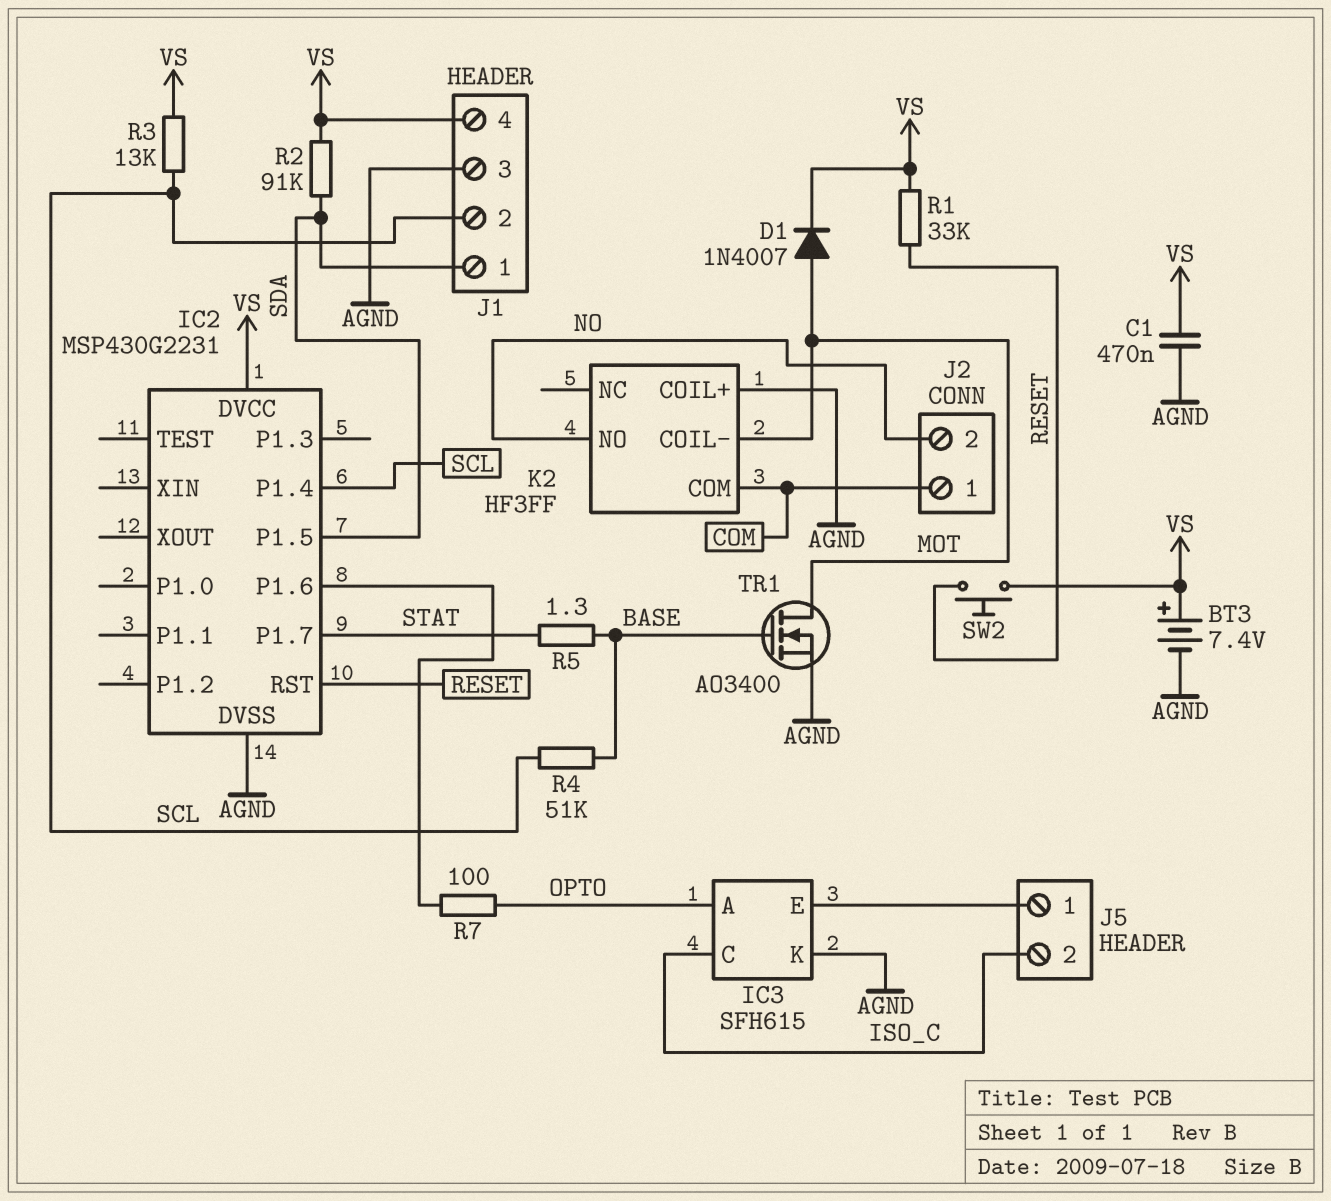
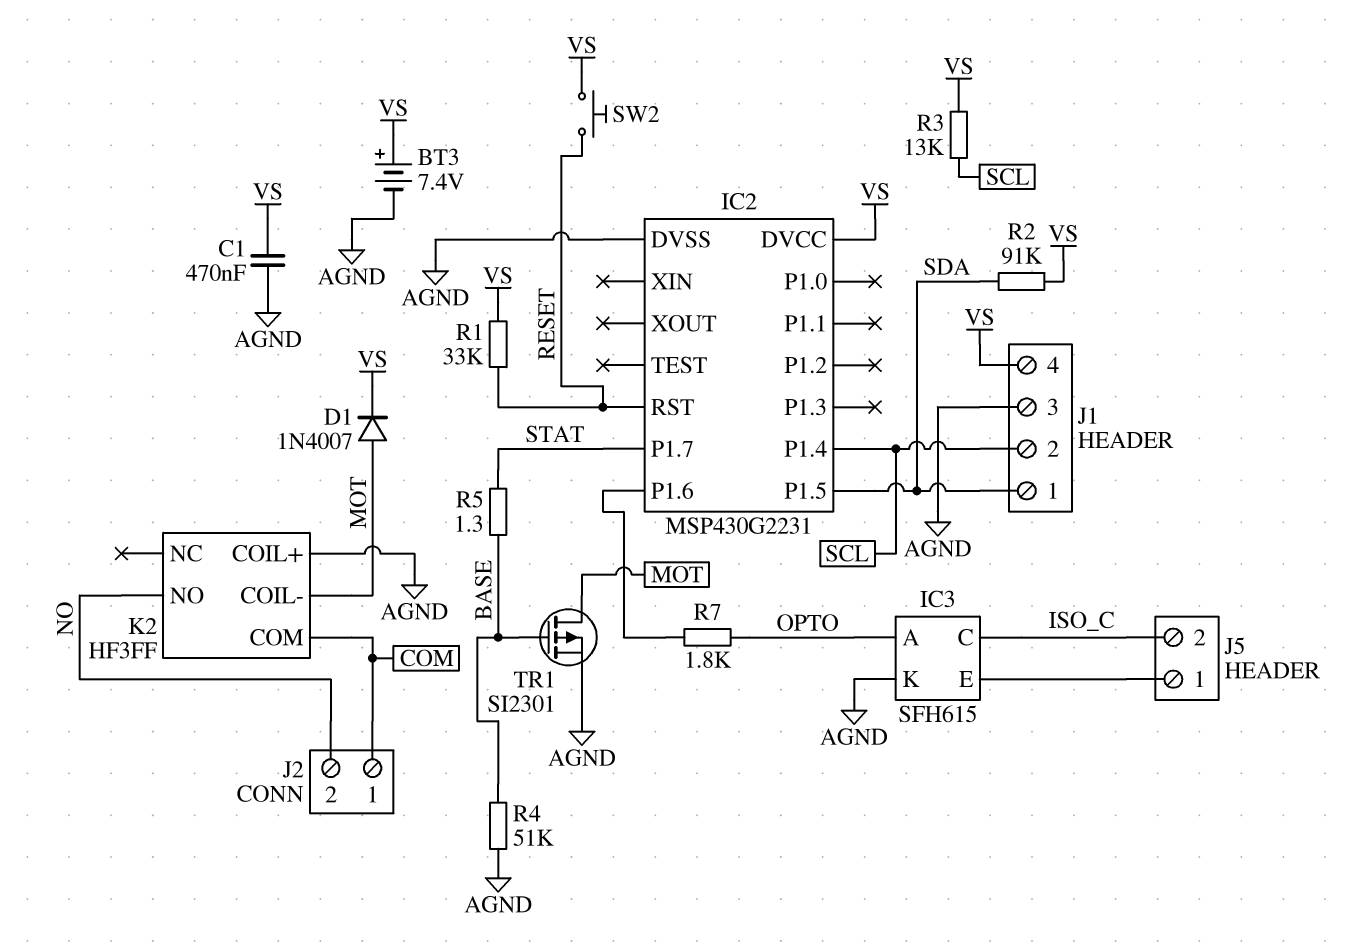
R4: 51k (BASE, SCL) -> 51k (AGND, BASE)
R7: 100 (IC2/P1.6, OPTO) -> 1.8k (IC2/P1.6, OPTO)
TR1: NMOS AO3400 (G BASE, D MOT, S AGND) -> PMOS SI2301 (G BASE, D MOT, S AGND)

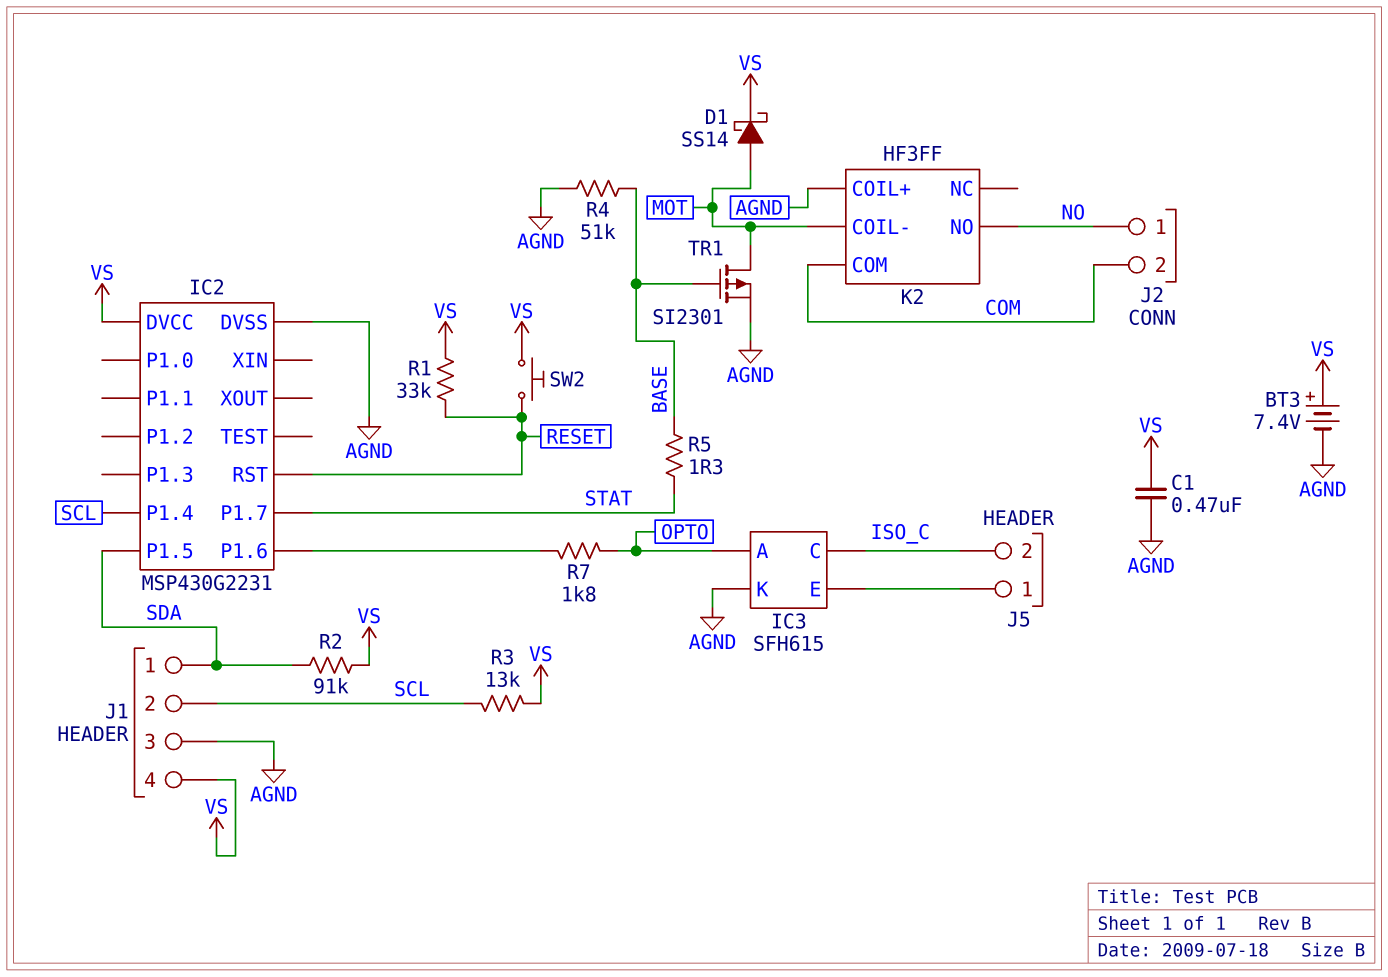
D1: diode 1N4007 (A MOT, K VS) -> schottky SS14 (A MOT, K VS)
J2 pin 1: COM -> NO
J2 pin 2: NO -> COM

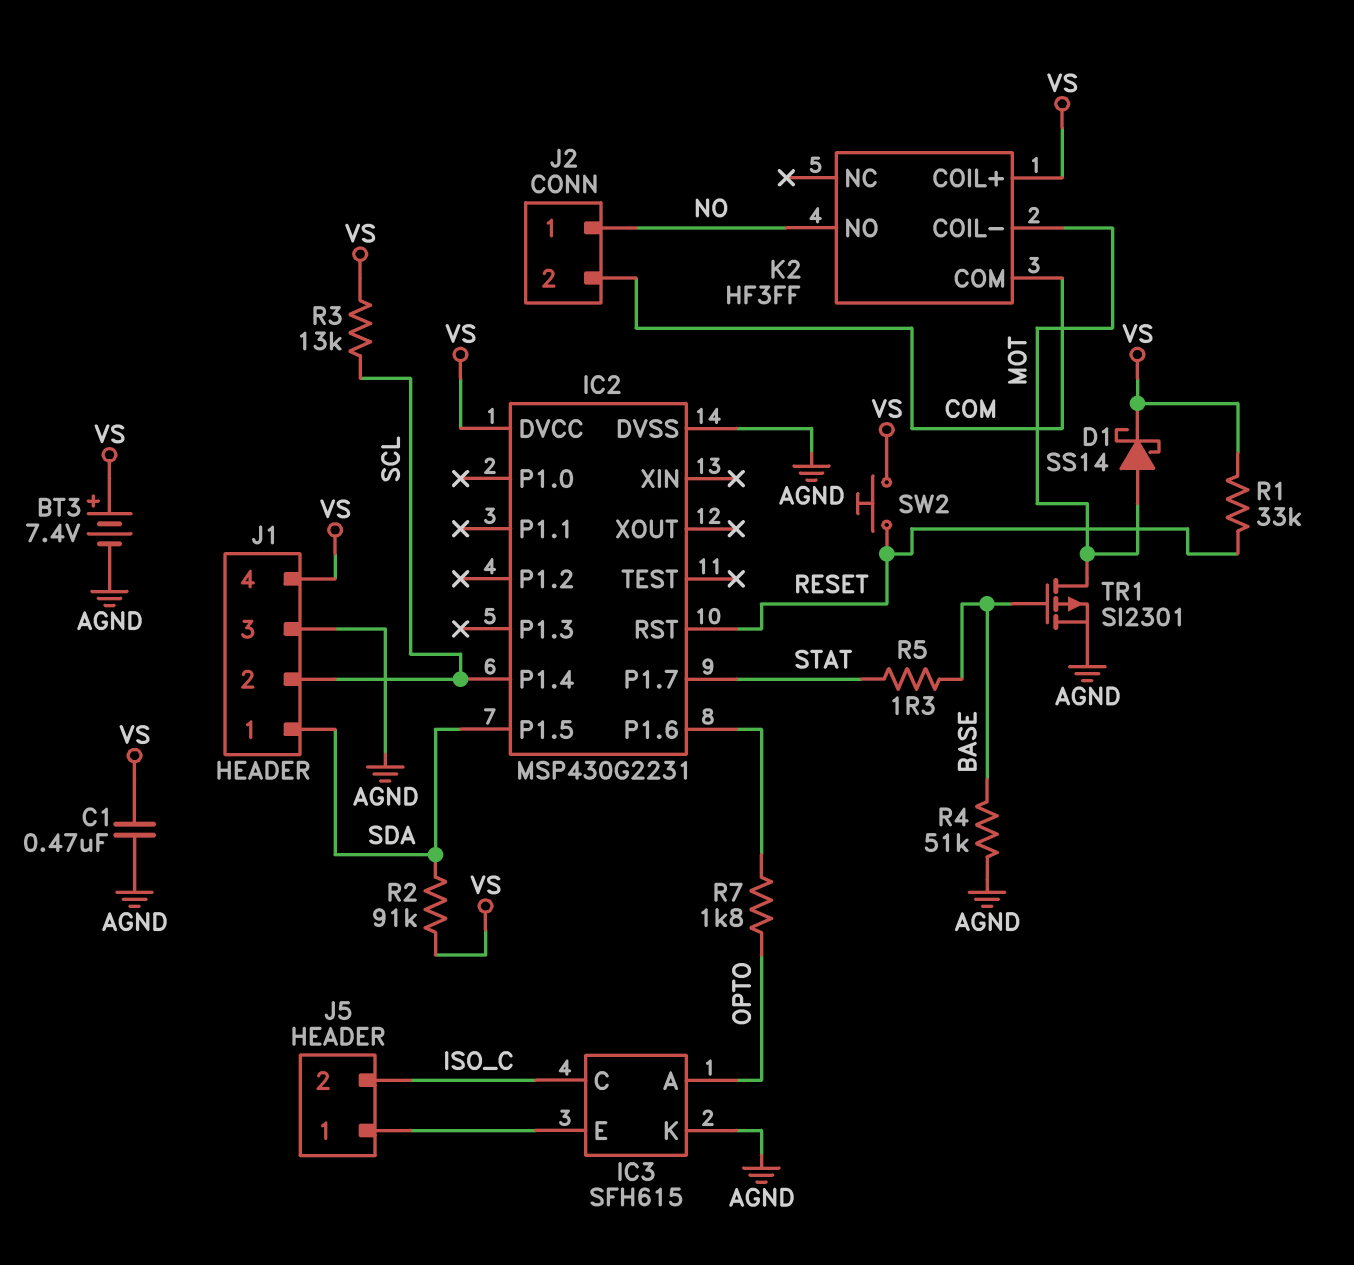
K2 pin COIL+: AGND -> VS

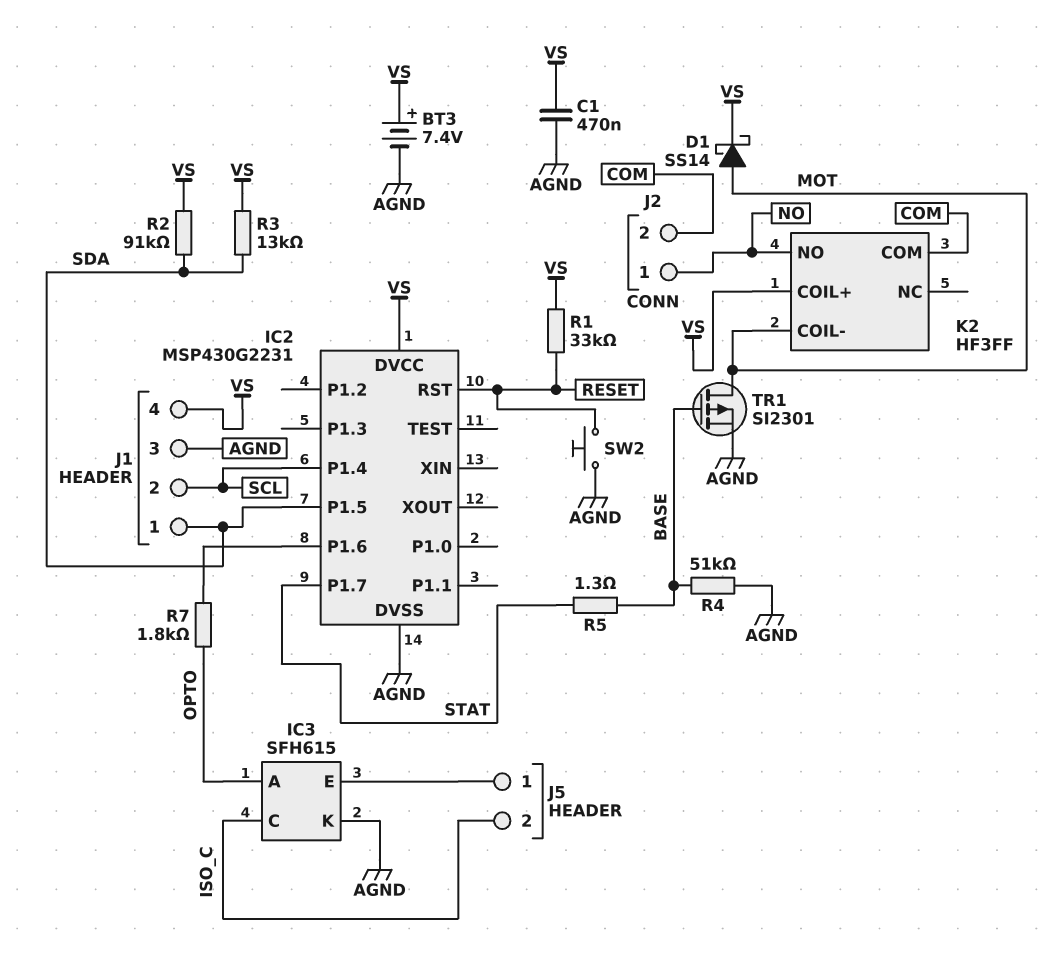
R3: 13k (SCL, VS) -> 13k (SDA, VS)
SW2: button (RESET, VS) -> button (AGND, RESET)

